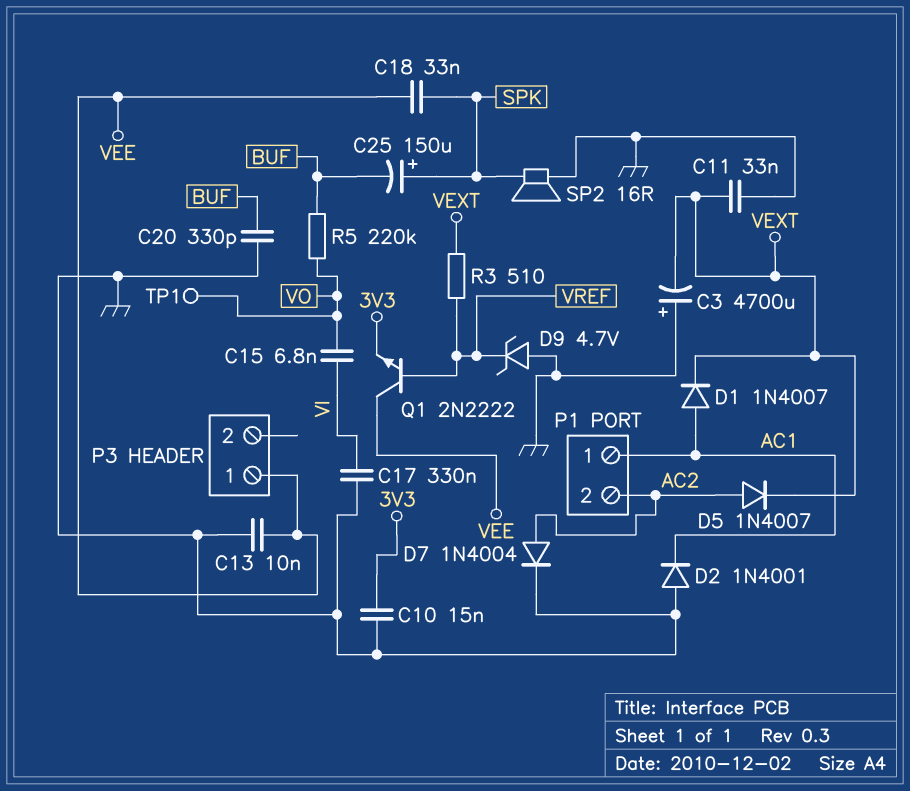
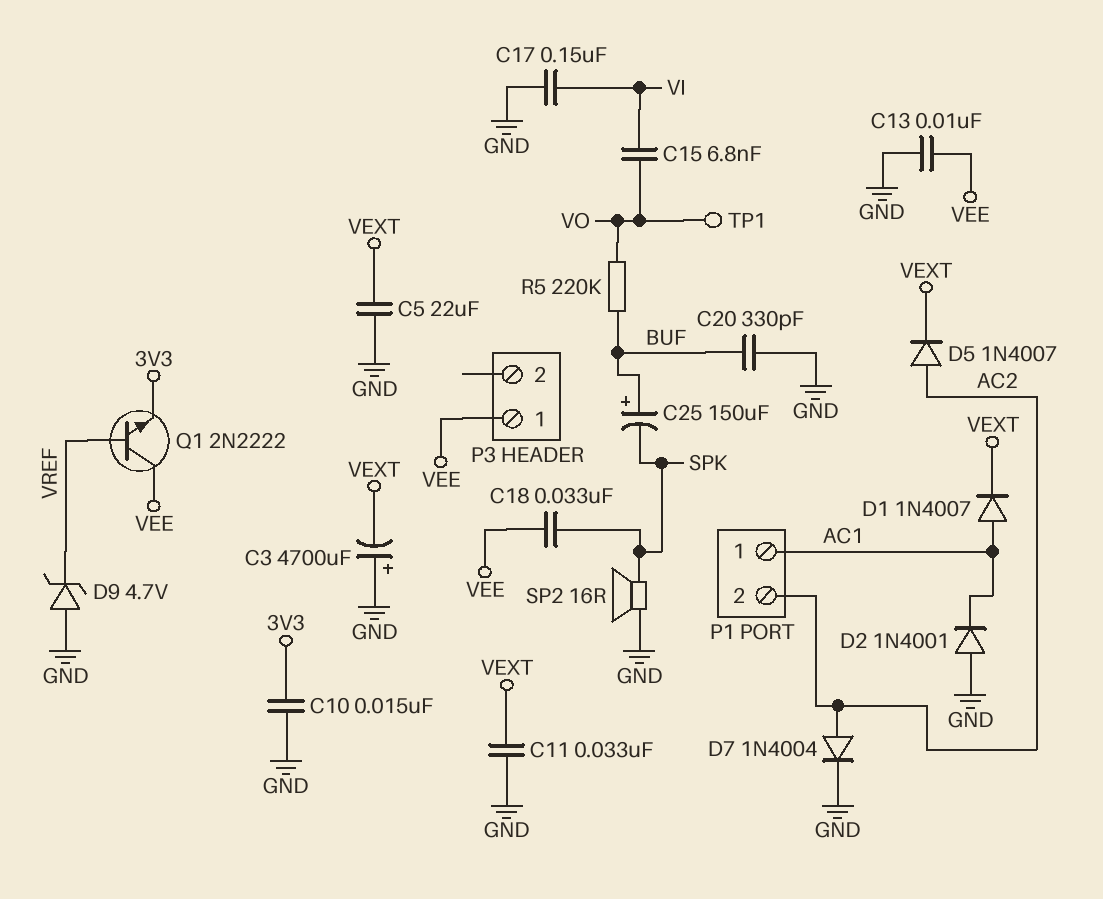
C5: none -> 22uF (GND, VEXT)
C17: 330nF (GND, VI) -> 150nF (GND, VI)
C25: 150uF (plus SPK, minus BUF) -> 150uF (plus BUF, minus SPK)
R3: 510 (VEXT, VREF) -> none

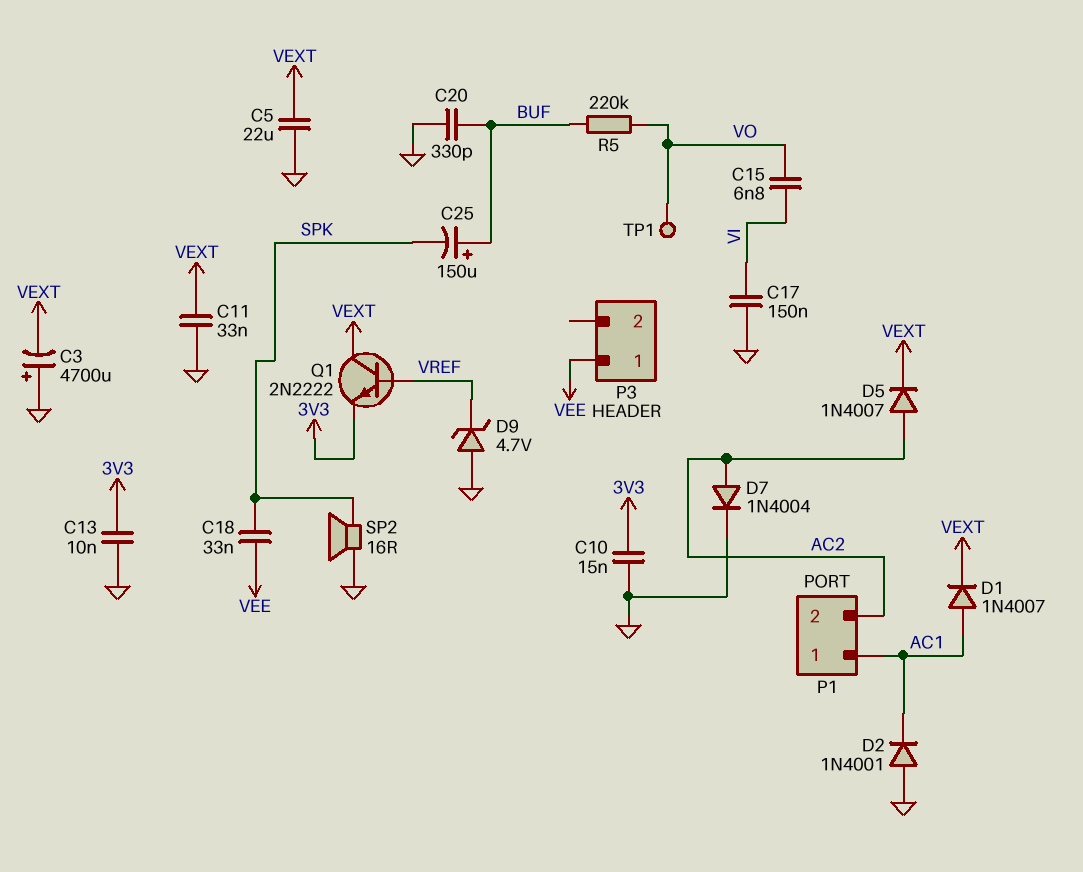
C13: 10nF (GND, VEE) -> 10nF (3V3, GND)
Q1: NPN 2N2222 (B VREF, C VEE, E 3V3) -> NPN 2N2222 (B VREF, C VEXT, E 3V3)

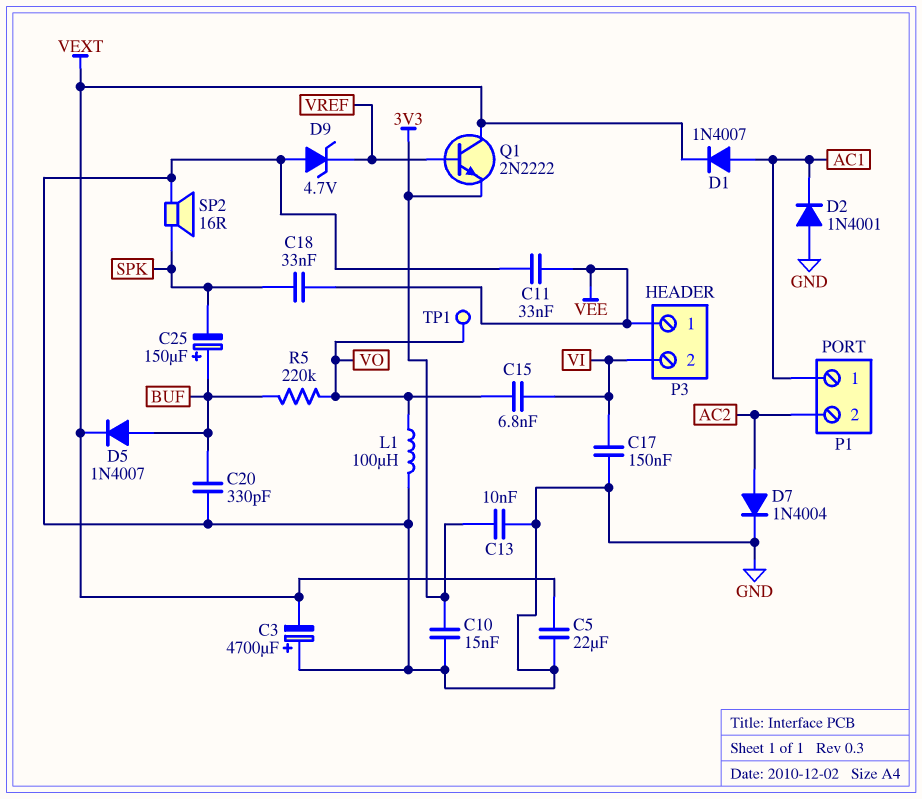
C11: 33nF (GND, VEXT) -> 33nF (GND, VEE)
D5: diode 1N4007 (A AC2, K VEXT) -> diode 1N4007 (A BUF, K VEXT)
L1: none -> 100uH (GND, VO)
P3 pin 2: none -> VI

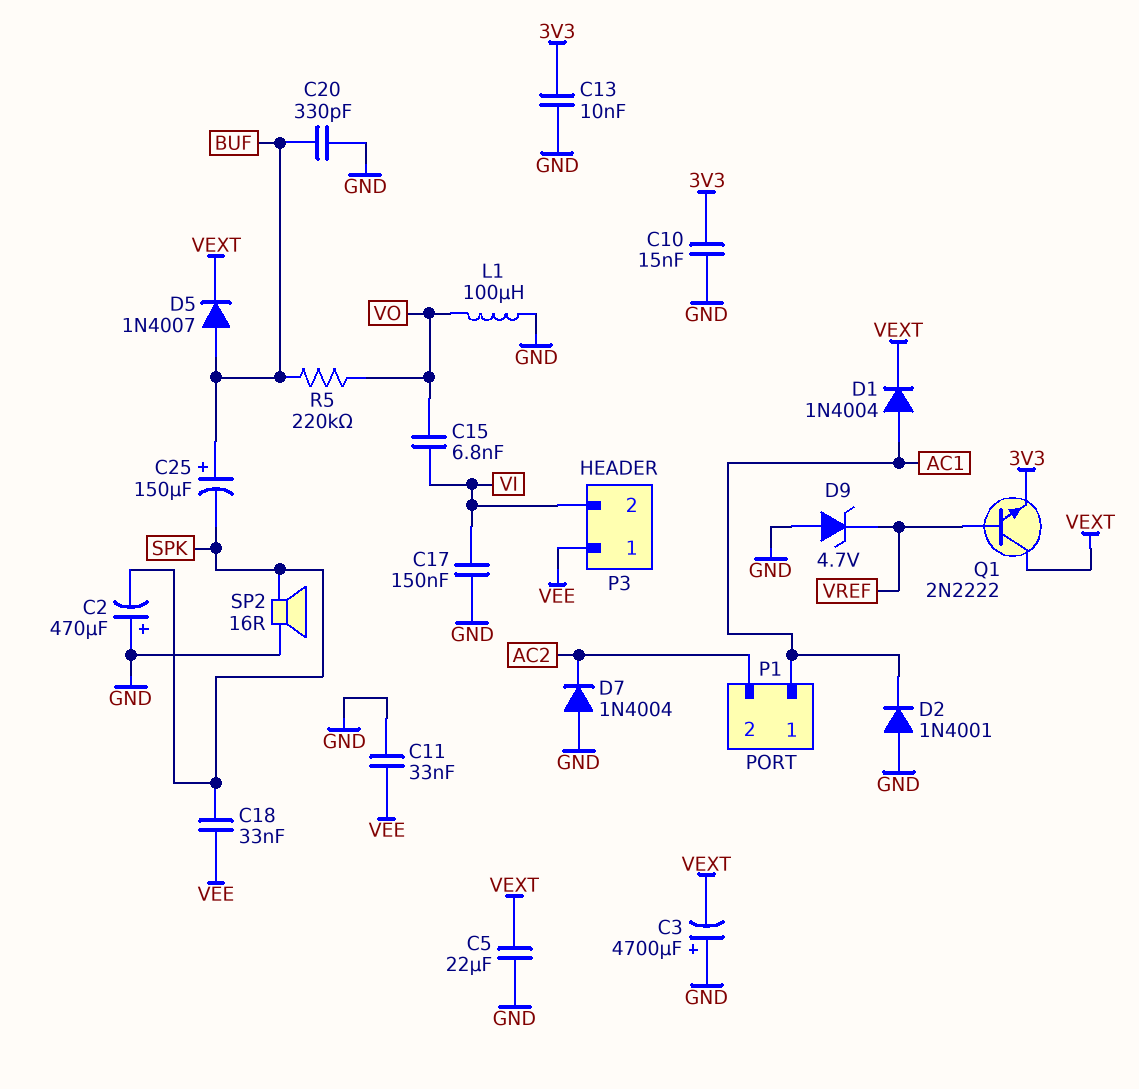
C2: none -> 470uF (plus GND, minus SPK)
D1: diode 1N4007 (A AC1, K VEXT) -> diode 1N4004 (A AC1, K VEXT)
D7: diode 1N4004 (A AC2, K GND) -> diode 1N4004 (A GND, K AC2)
TP1: test point (VO) -> none

